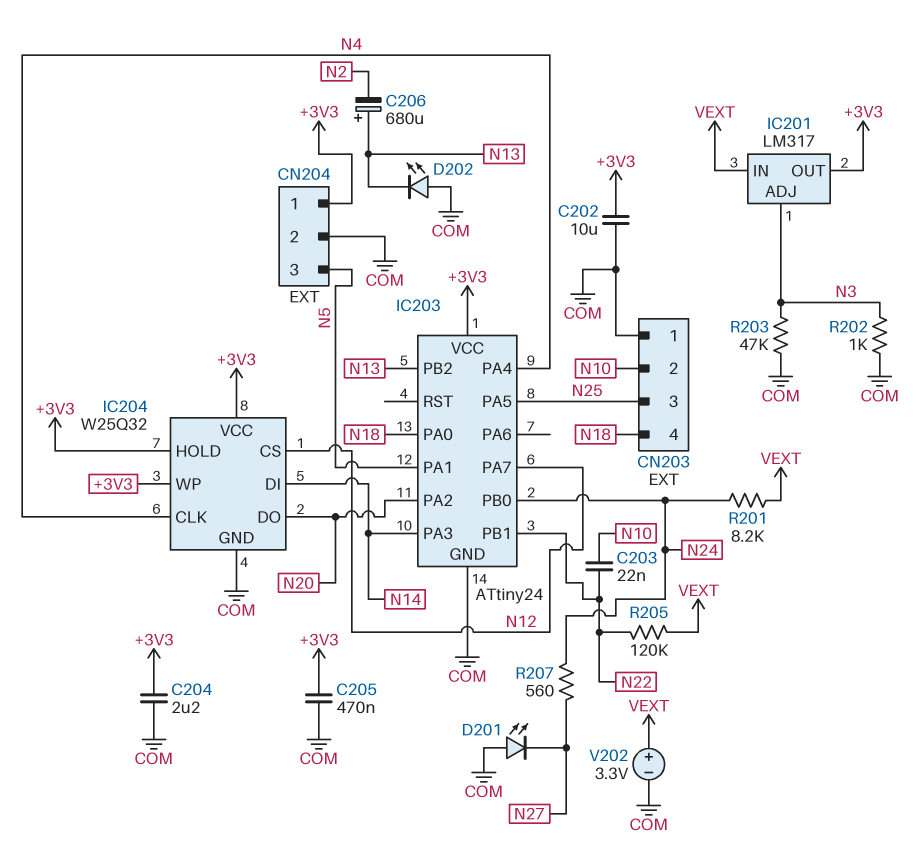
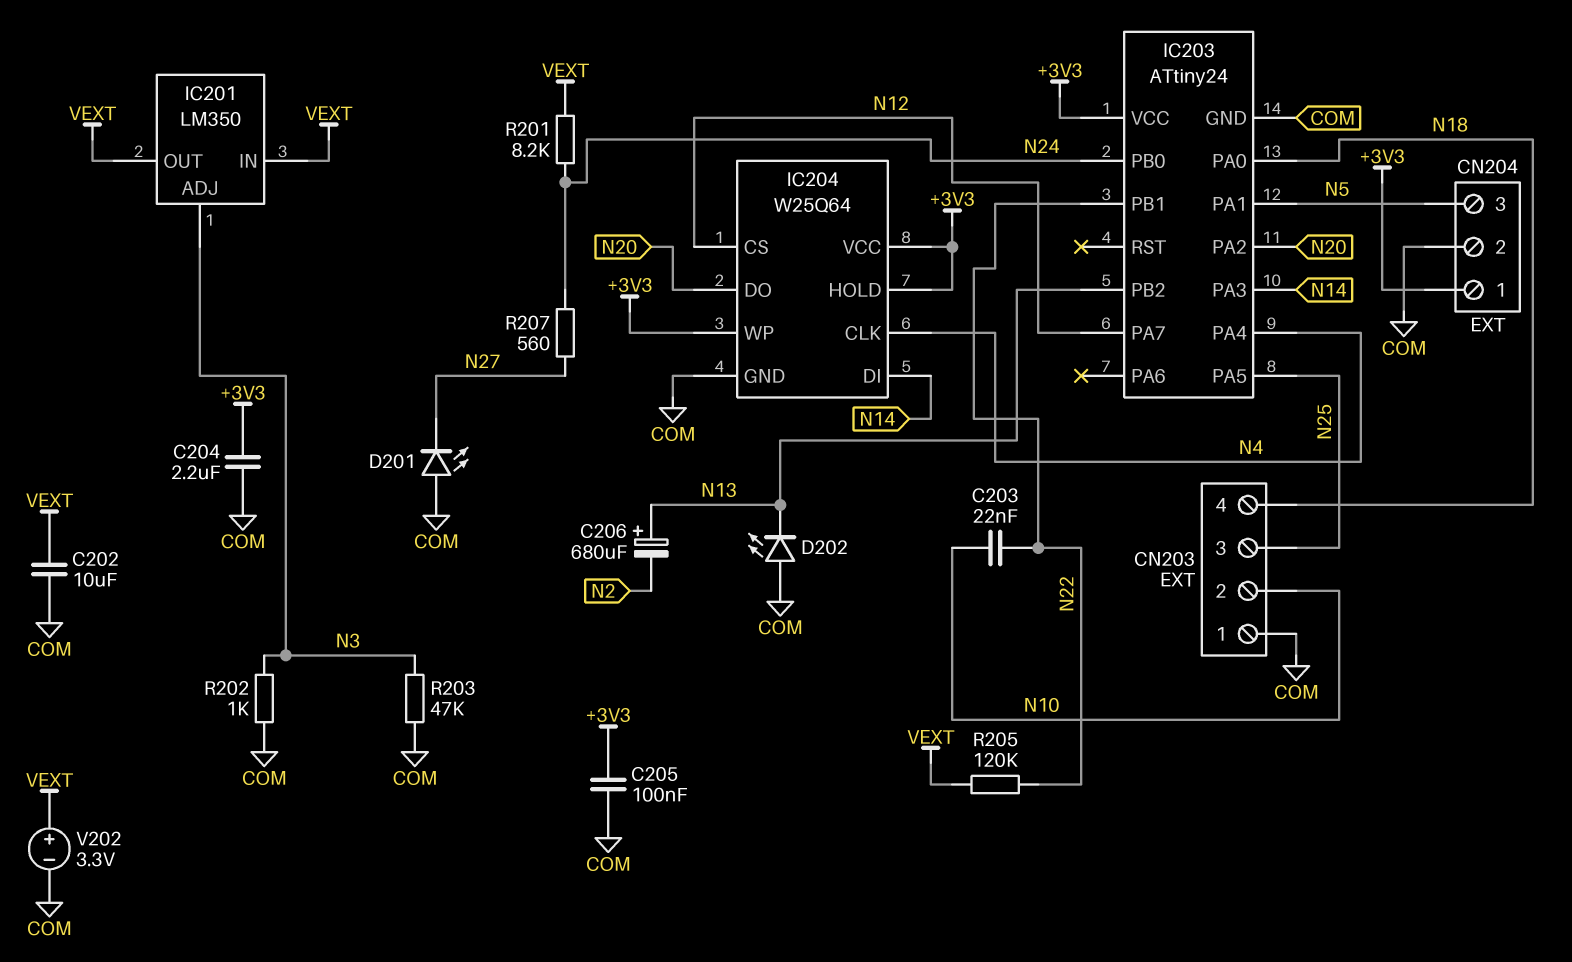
C202: 10uF (+3V3, COM) -> 10uF (COM, VEXT)
C205: 470nF (+3V3, COM) -> 100nF (+3V3, COM)
IC201: LM317 -> LM350
IC201 pin OUT: +3V3 -> VEXT
IC204: W25Q32 -> W25Q64

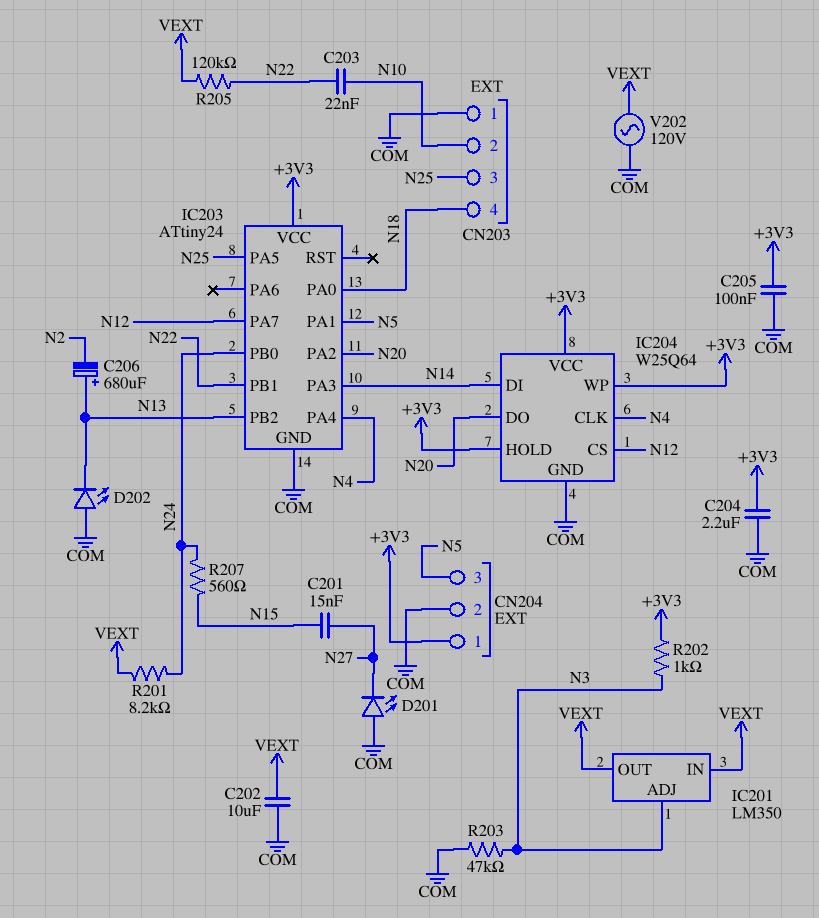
C201: none -> 15nF (N15, N27)
R202: 1k (COM, N3) -> 1k (+3V3, N3)
R207: 560 (N24, N27) -> 560 (N15, N24)
V202: 3.3V (plus VEXT, minus COM) -> AC 120V (COM, VEXT)

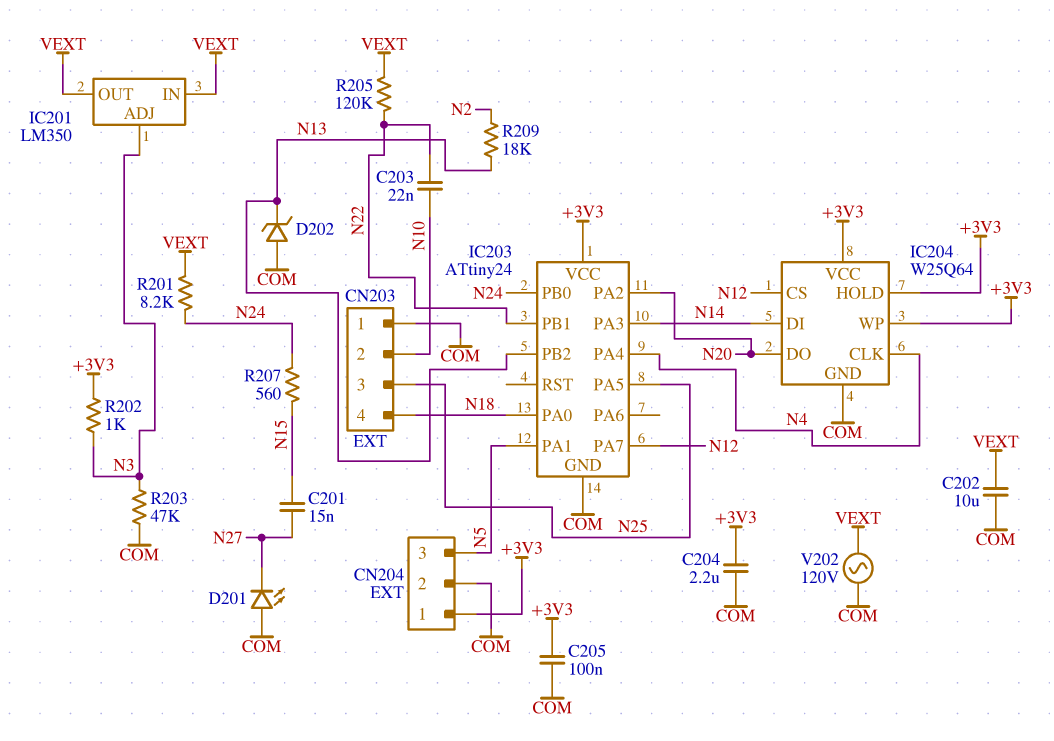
C206: 680uF (plus N13, minus N2) -> none
D202: LED (A COM, K N13) -> zener (A COM, K N13)
R209: none -> 18k (N2, N13)

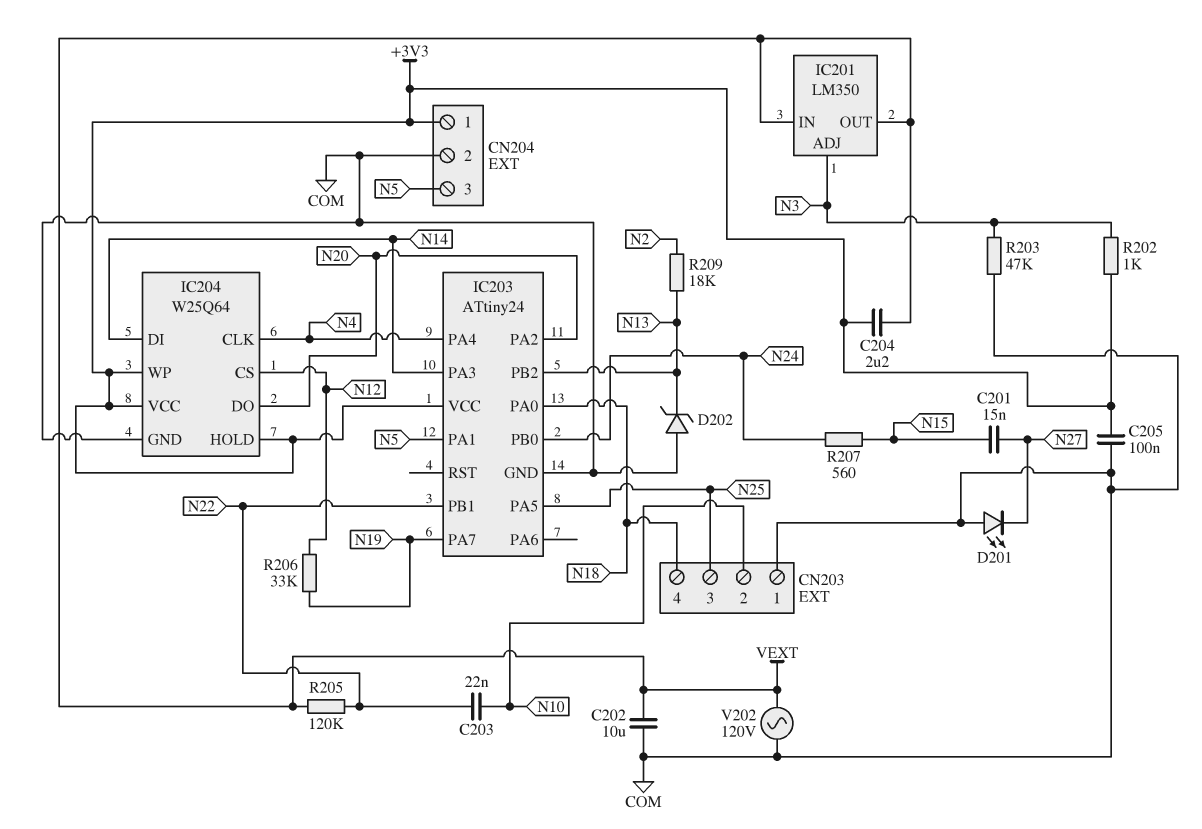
C204: 2.2uF (+3V3, COM) -> 2.2uF (+3V3, VEXT)
IC203 pin PA7: N12 -> N19
R201: 8.2k (N24, VEXT) -> none
R206: none -> 33k (N12, N19)

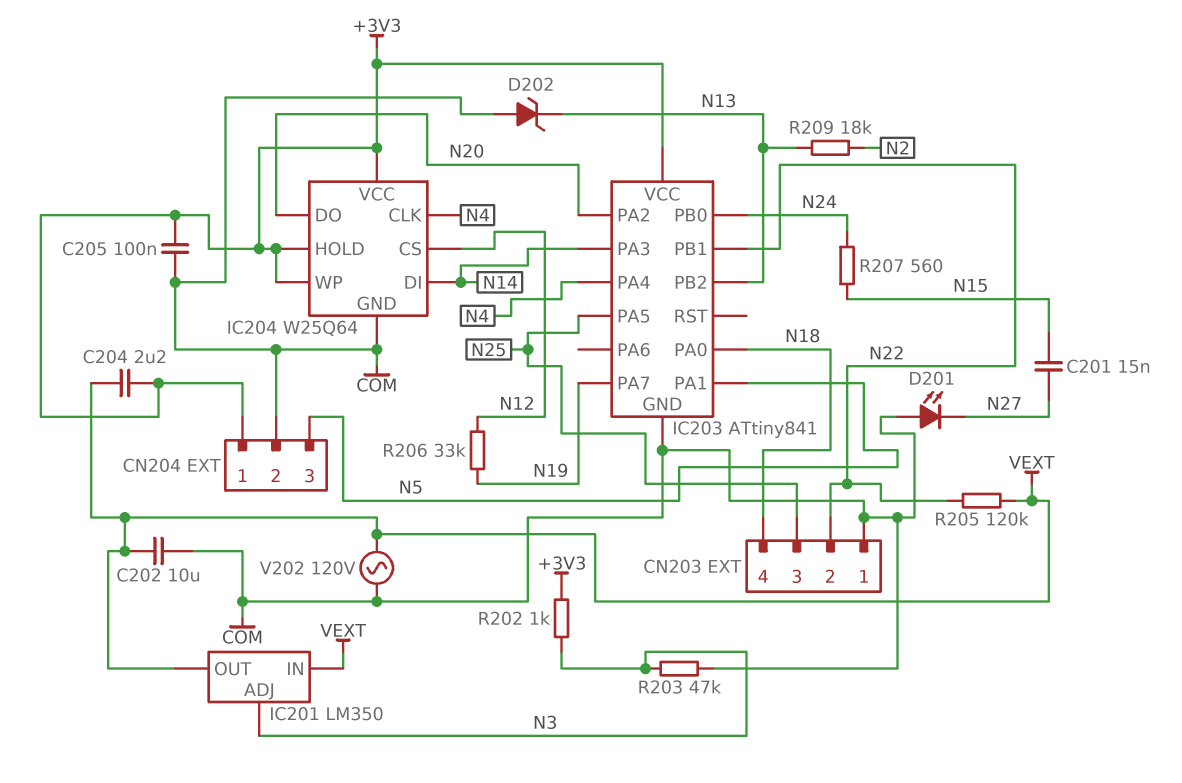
C203: 22nF (N10, N22) -> none
CN203 pin 2: N10 -> N22
IC203: ATtiny24 -> ATtiny841

